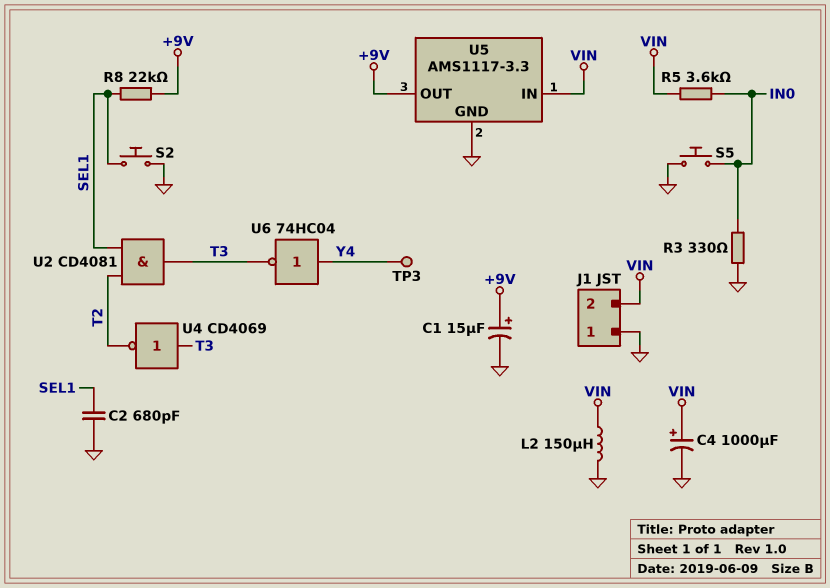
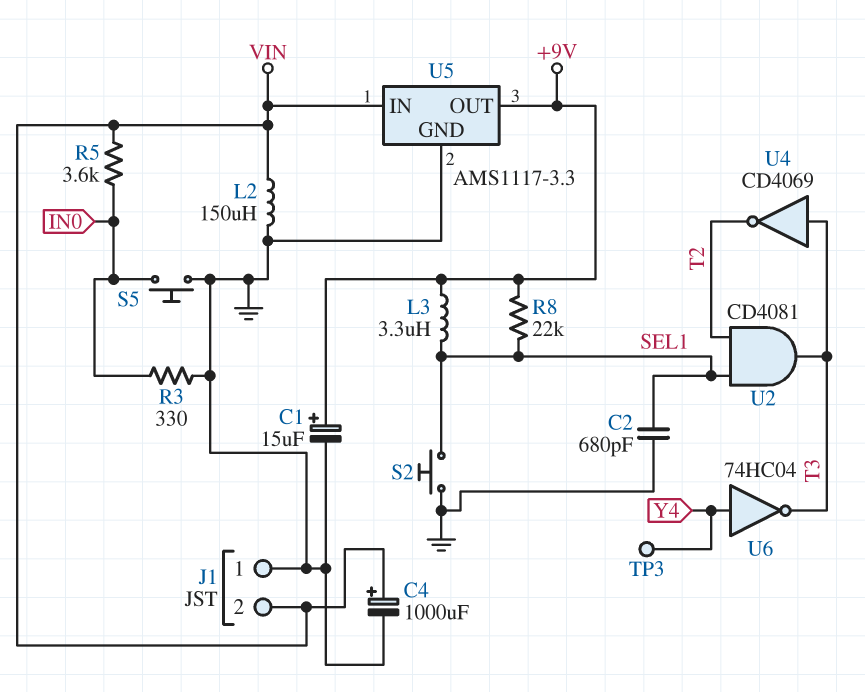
L3: none -> 3.3uH (+9V, SEL1)

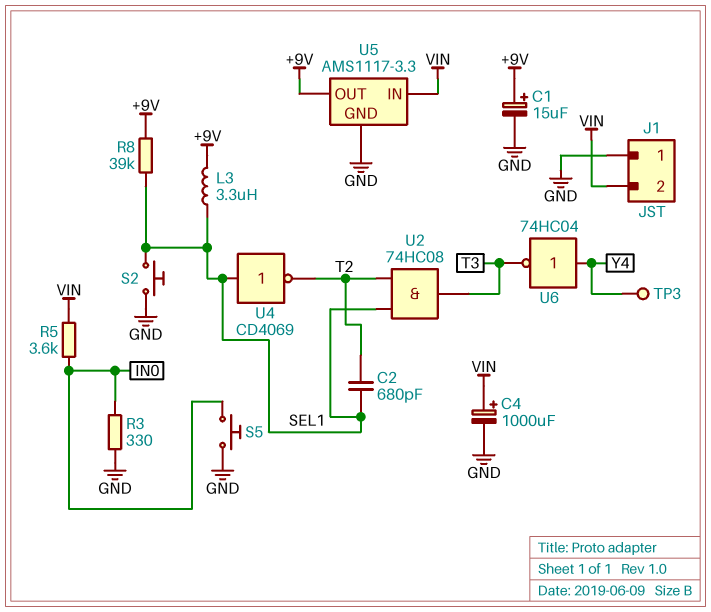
C2: 680pF (GND, SEL1) -> 680pF (SEL1, T2)
L2: 150uH (GND, VIN) -> none
R8: 22k (+9V, SEL1) -> 39k (+9V, SEL1)
U2: AND CD4081 (in SEL1, in T2, out T3) -> AND 74HC08 (in SEL1, in T2, out T3)
U4: NOT CD4069 (in T3, out T2) -> NOT CD4069 (in SEL1, out T2)

